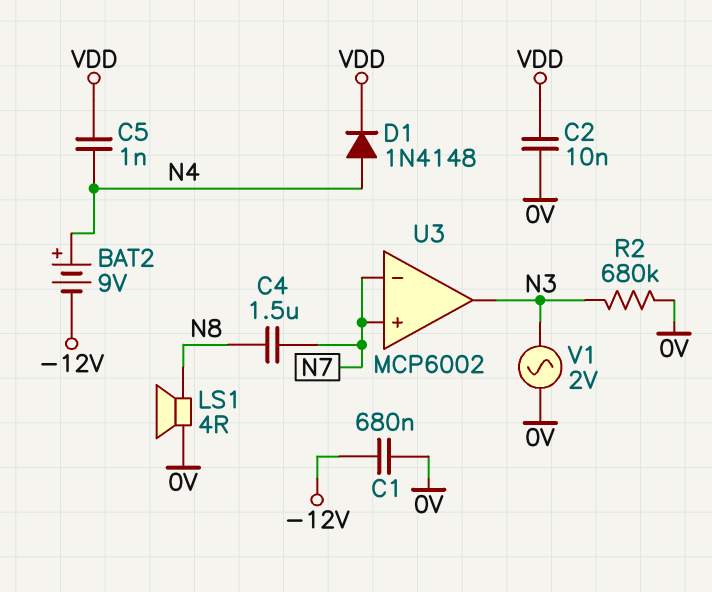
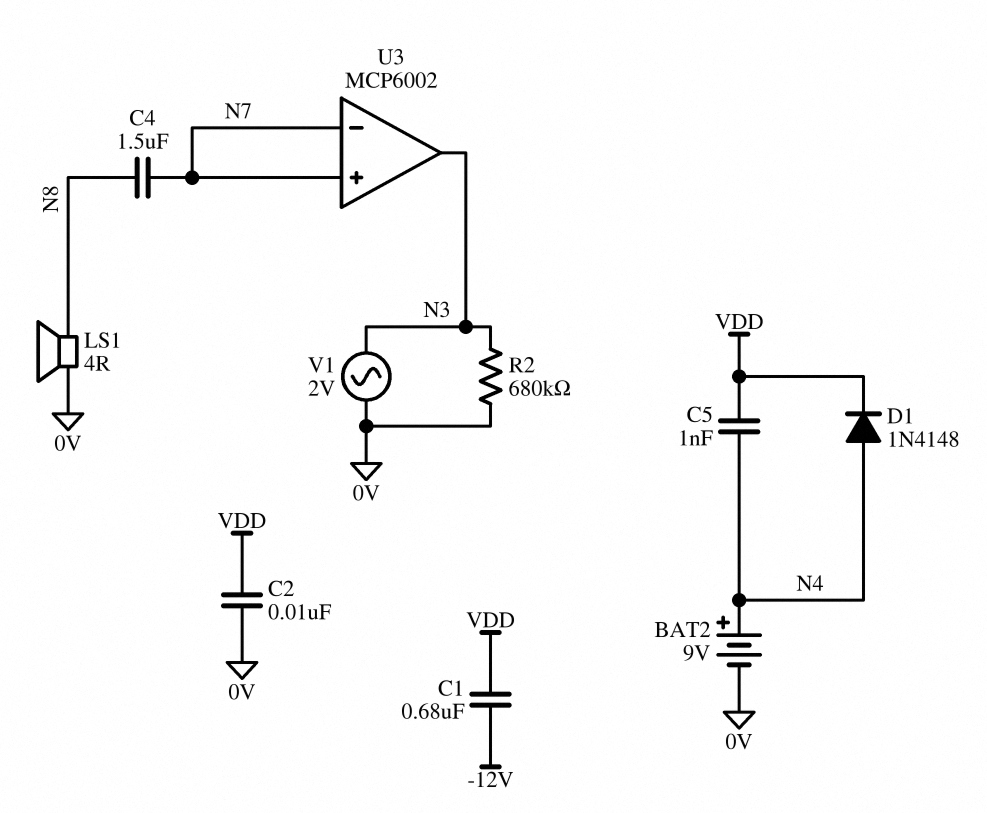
BAT2: 9V (plus N4, minus -12V) -> 9V (plus N4, minus 0V)
C1: 680nF (-12V, 0V) -> 680nF (-12V, VDD)

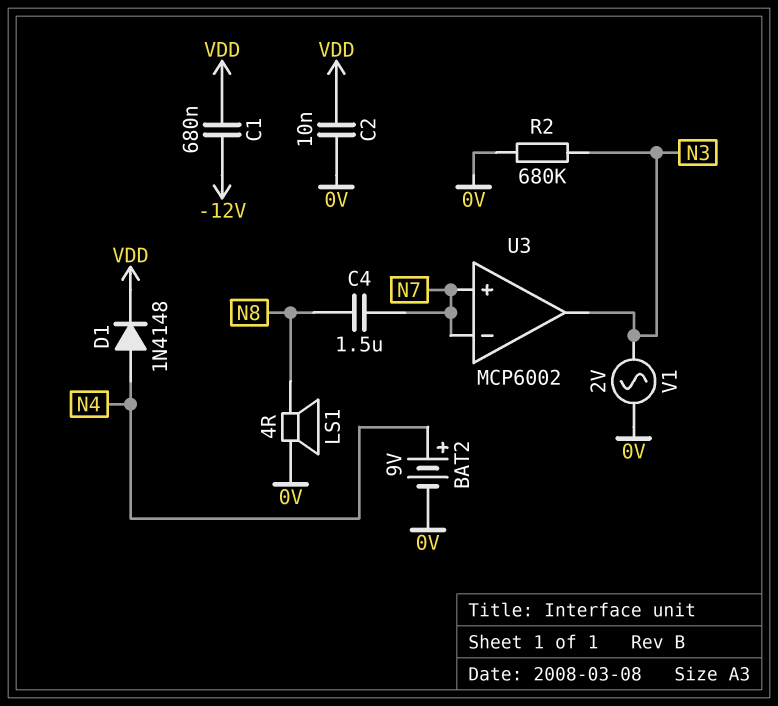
C5: 1nF (N4, VDD) -> none

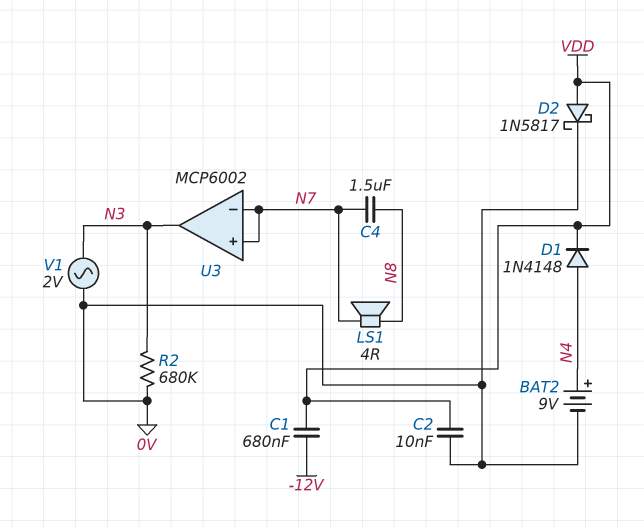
D2: none -> schottky 1N5817 (A VDD, K 0V)
LS1: speaker 4R (0V, N8) -> speaker 4R (N7, N8)

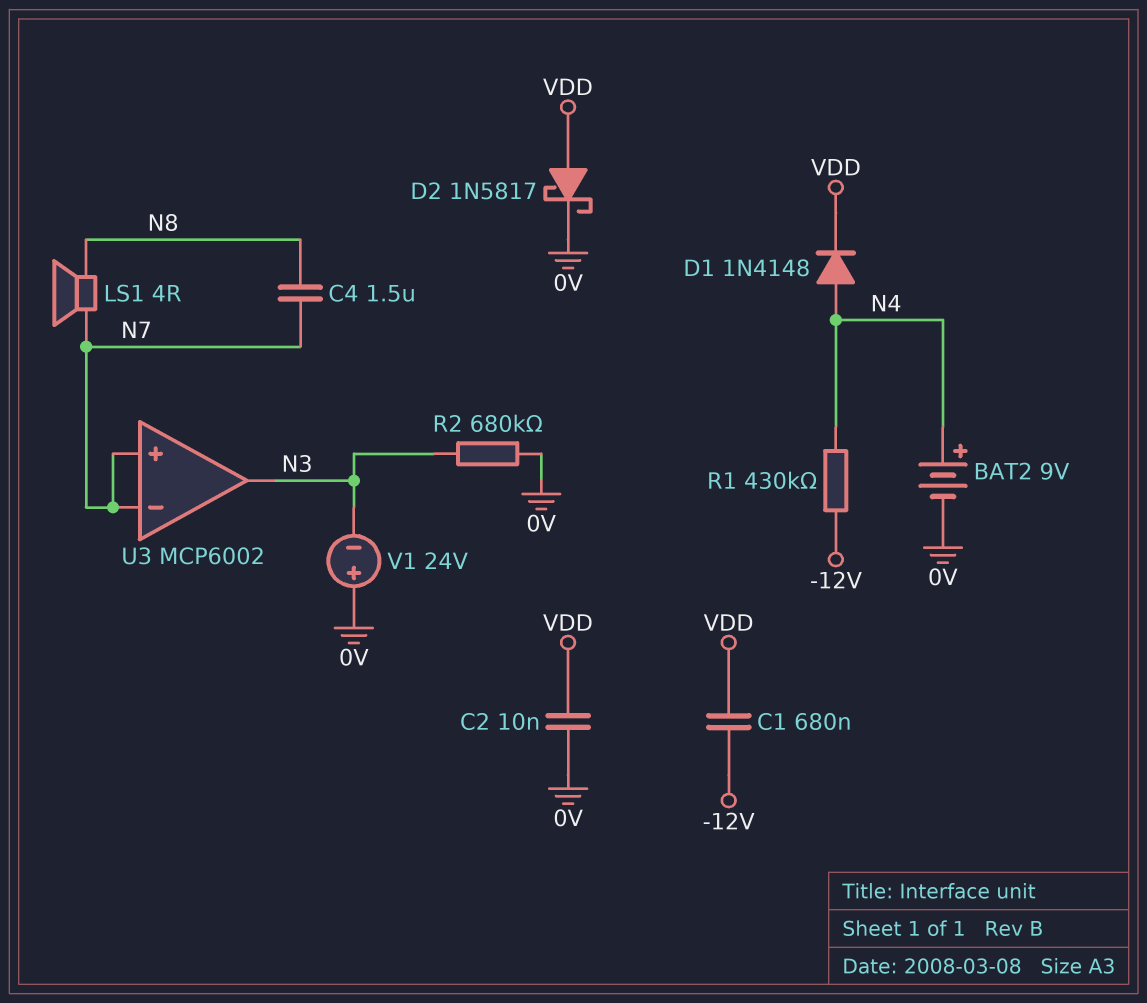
R1: none -> 430k (-12V, N4)
V1: AC 2V (0V, N3) -> 24V (plus 0V, minus N3)

